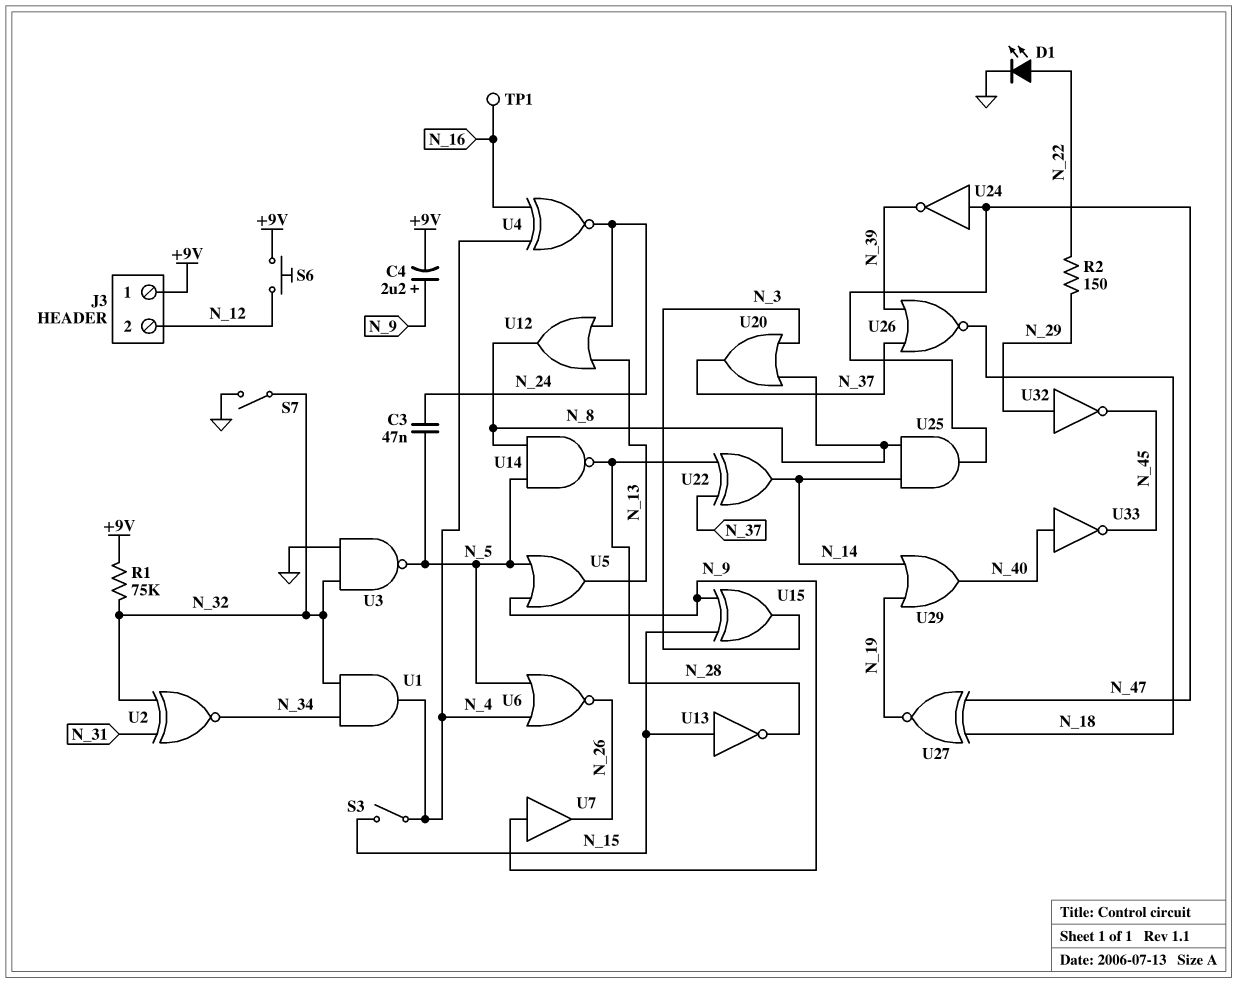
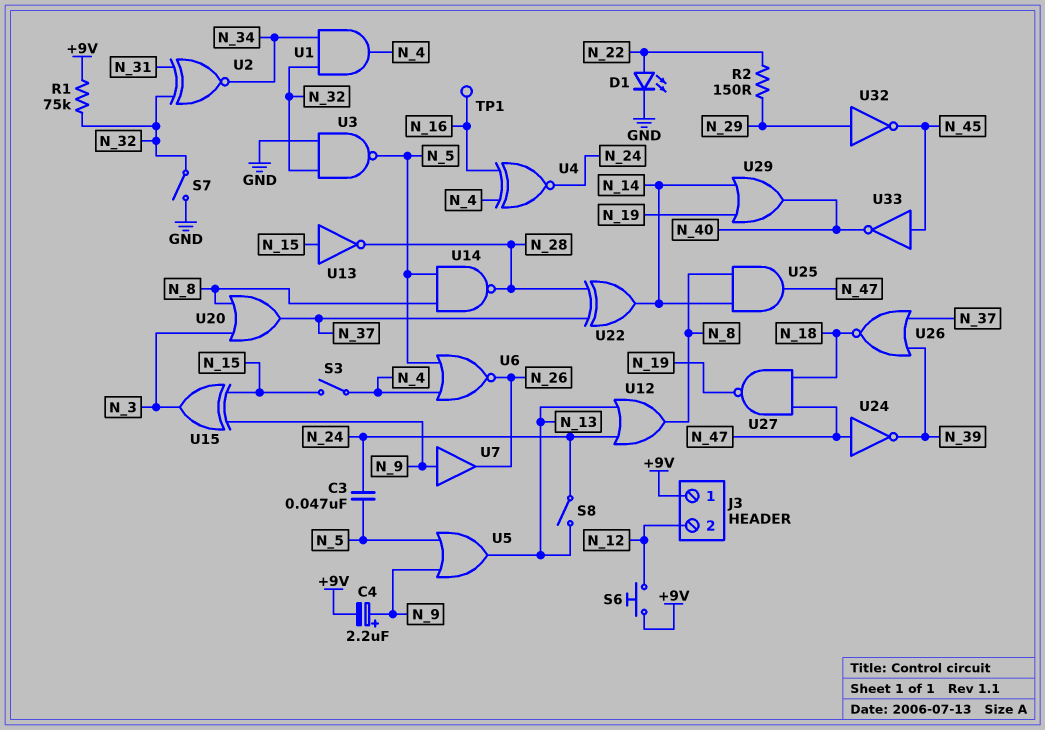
S8: none -> switch (N_13, N_24)
U27: XNOR (in N_18, in N_47, out N_19) -> NAND (in N_18, in N_47, out N_19)
U33: NOT (in N_40, out N_45) -> NOT (in N_45, out N_40)

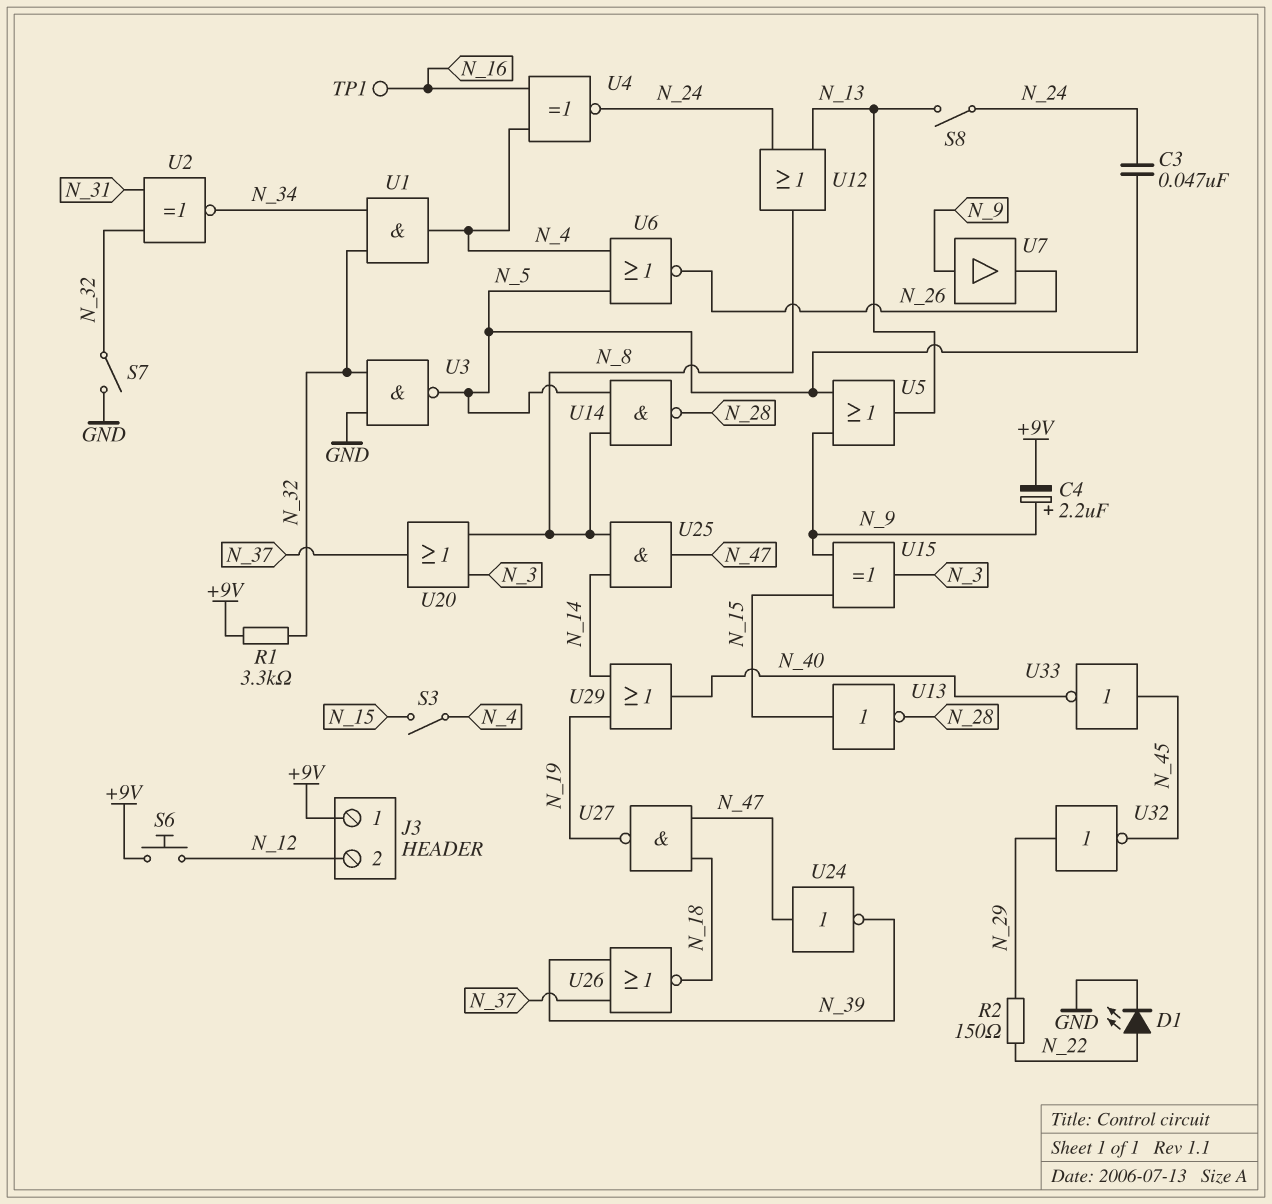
R1: 75k (+9V, N_32) -> 3.3k (+9V, N_32)
U22: XOR (in N_28, in N_37, out N_14) -> none

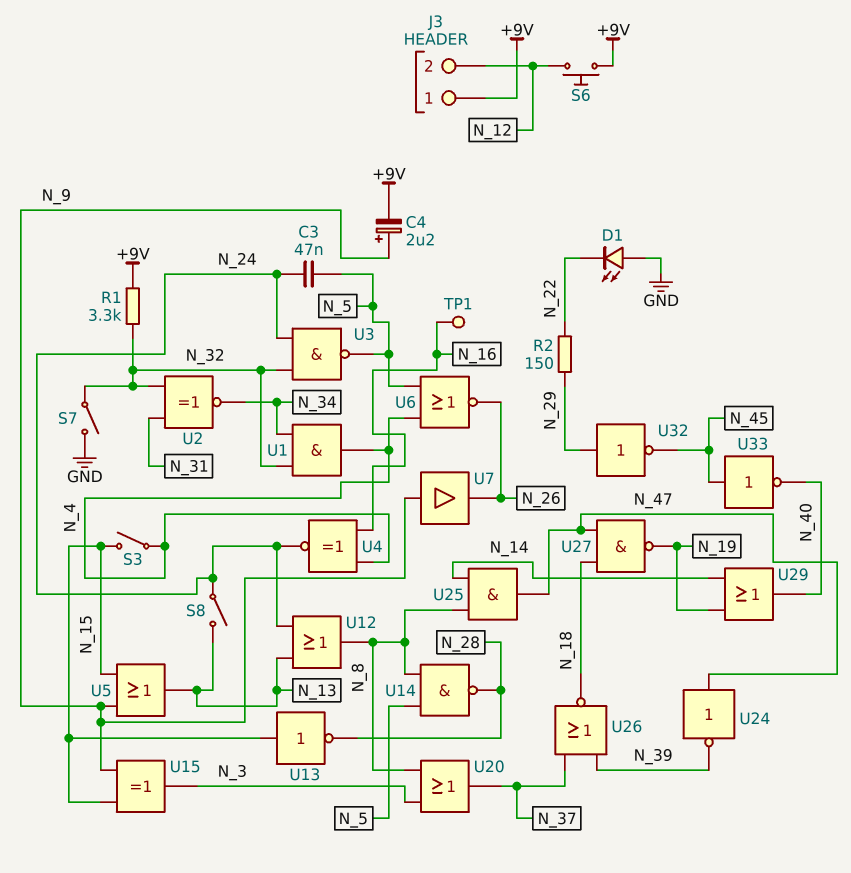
D1: LED (A N_22, K GND) -> LED (A GND, K N_22)
U3: NAND (in GND, in N_32, out N_5) -> NAND (in N_24, in N_32, out N_5)
U5: OR (in N_5, in N_9, out N_13) -> OR (in N_9, in N_15, out N_13)

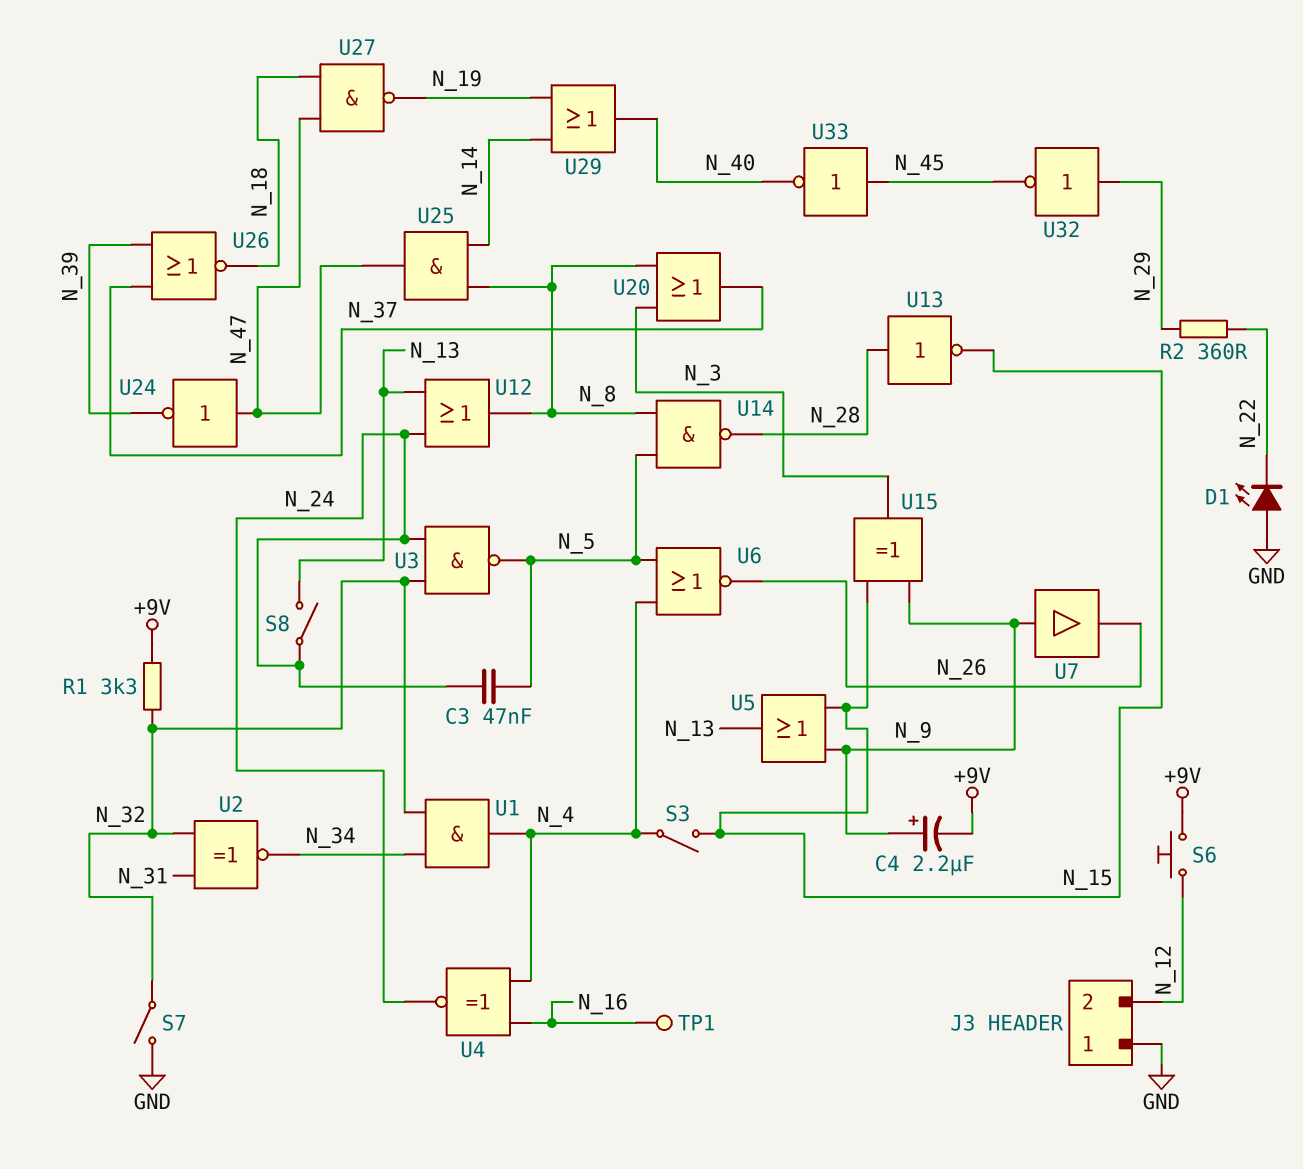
J3 pin 1: +9V -> GND
R2: 150 (N_22, N_29) -> 360 (N_22, N_29)
U13: NOT (in N_15, out N_28) -> NOT (in N_28, out N_15)

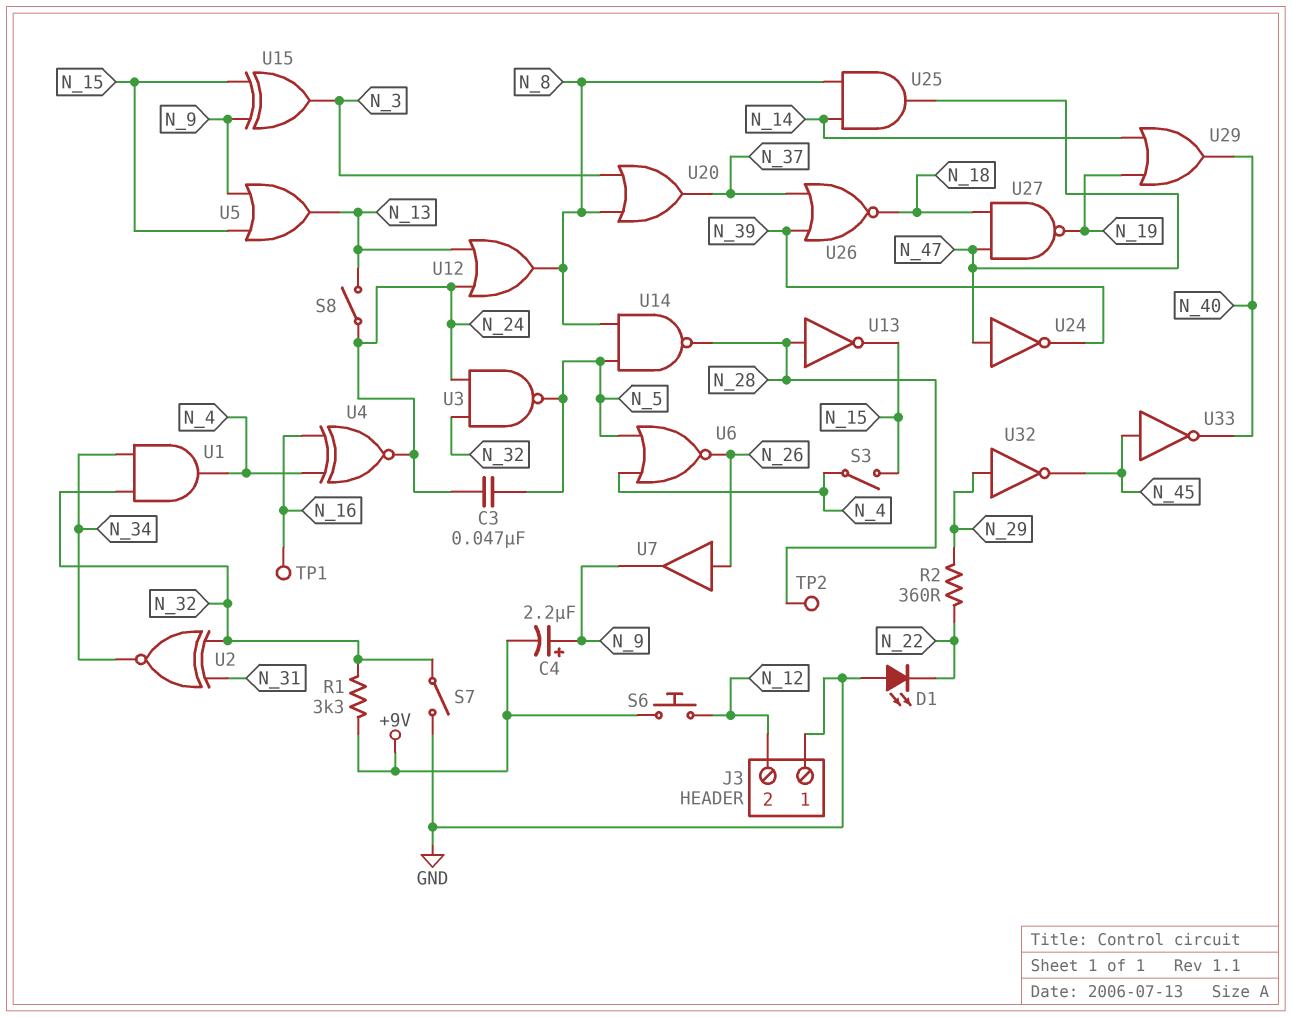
TP2: none -> test point (N_28)
U7: buffer (in N_9, out N_26) -> buffer (in N_26, out N_9)

